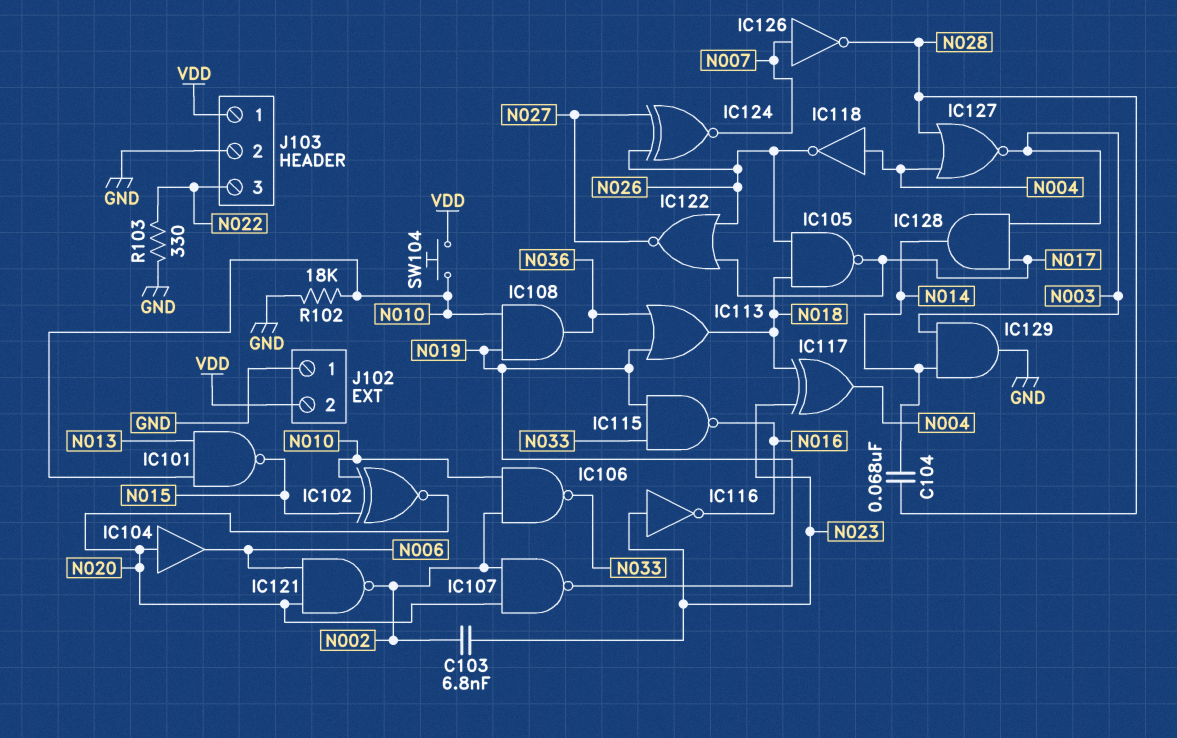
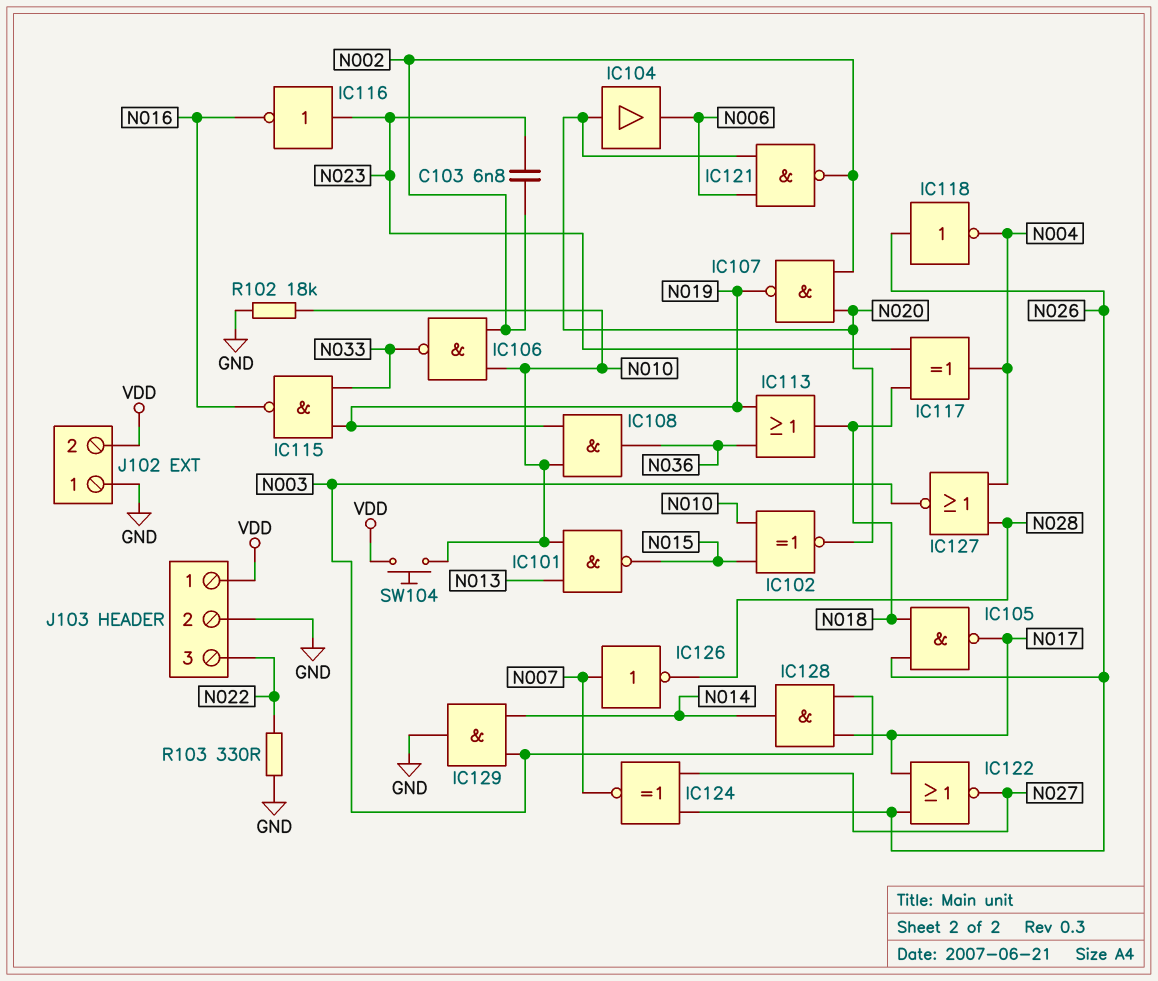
C104: 68nF (N014, N028) -> none
IC118: NOT (in N004, out N026) -> NOT (in N026, out N004)

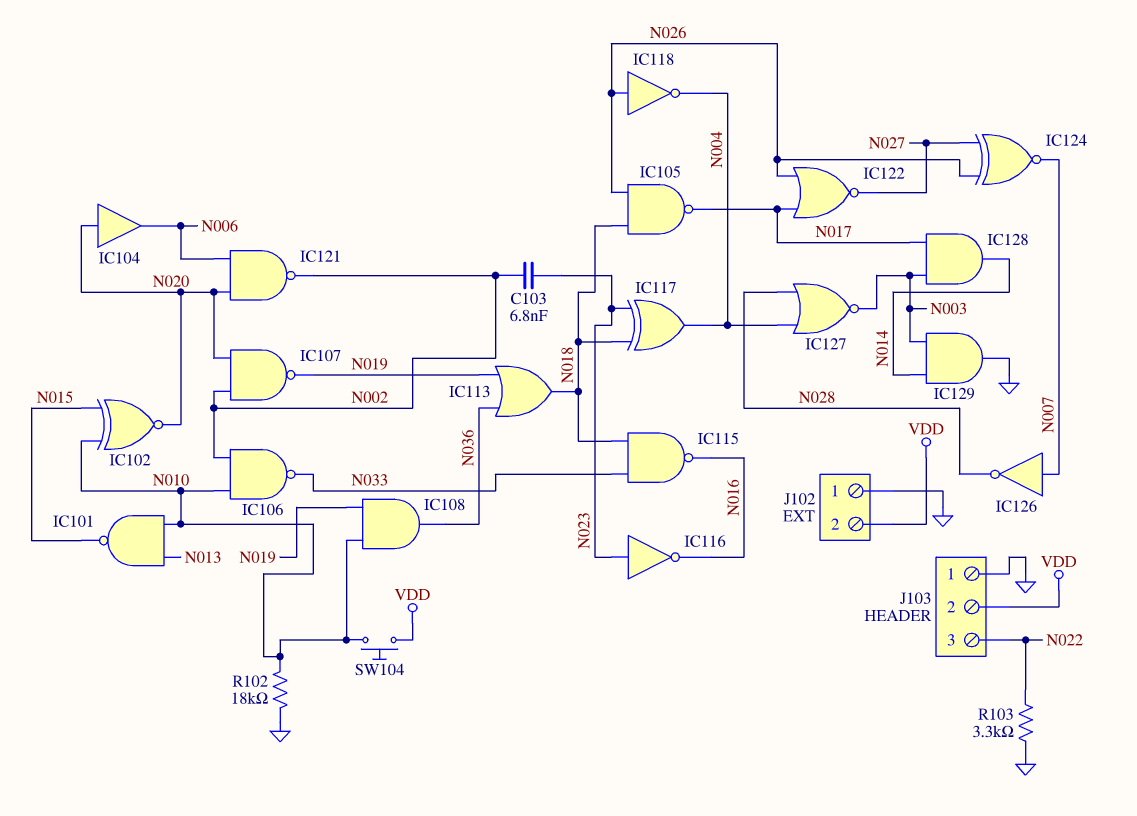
IC115: NAND (in N019, in N033, out N016) -> NAND (in N018, in N033, out N016)
J103 pin 1: VDD -> GND
J103 pin 2: GND -> VDD
R103: 330 (GND, N022) -> 3.3k (GND, N022)

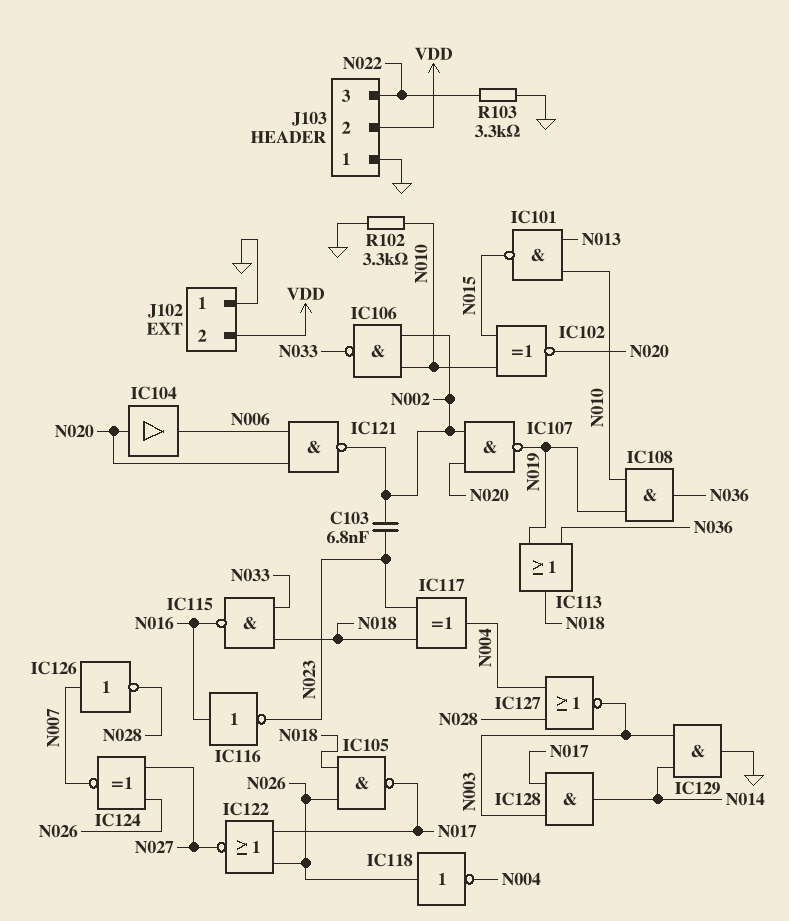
IC116: NOT (in N023, out N016) -> NOT (in N016, out N023)
R102: 18k (GND, N010) -> 3.3k (GND, N010)
SW104: button (N010, VDD) -> none

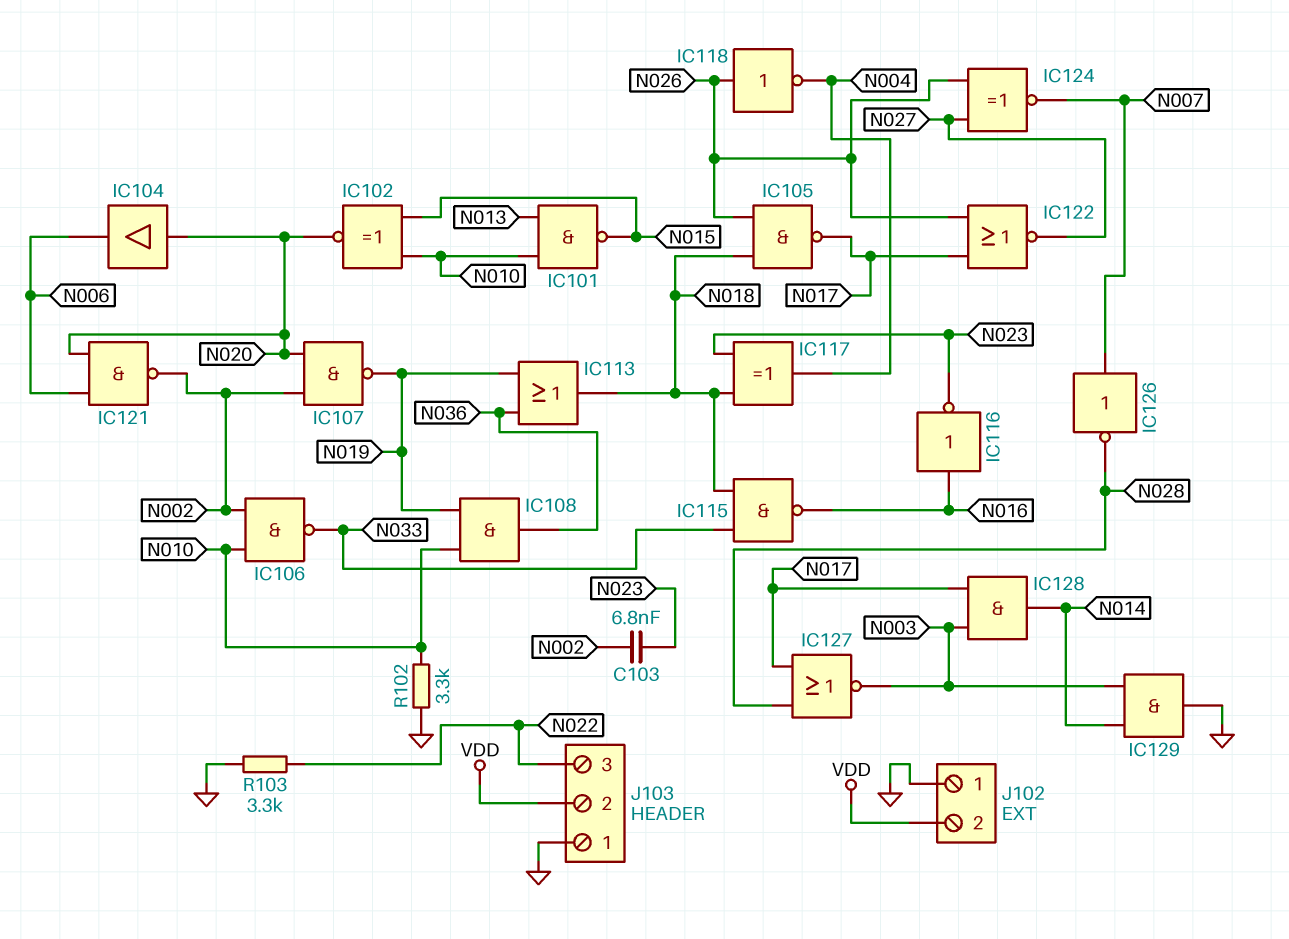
IC127: NOR (in N004, in N028, out N003) -> NOR (in N017, in N028, out N003)

